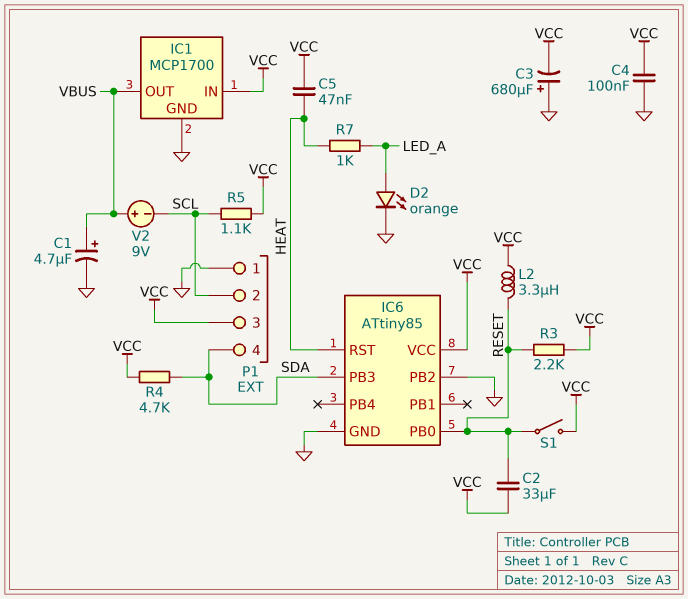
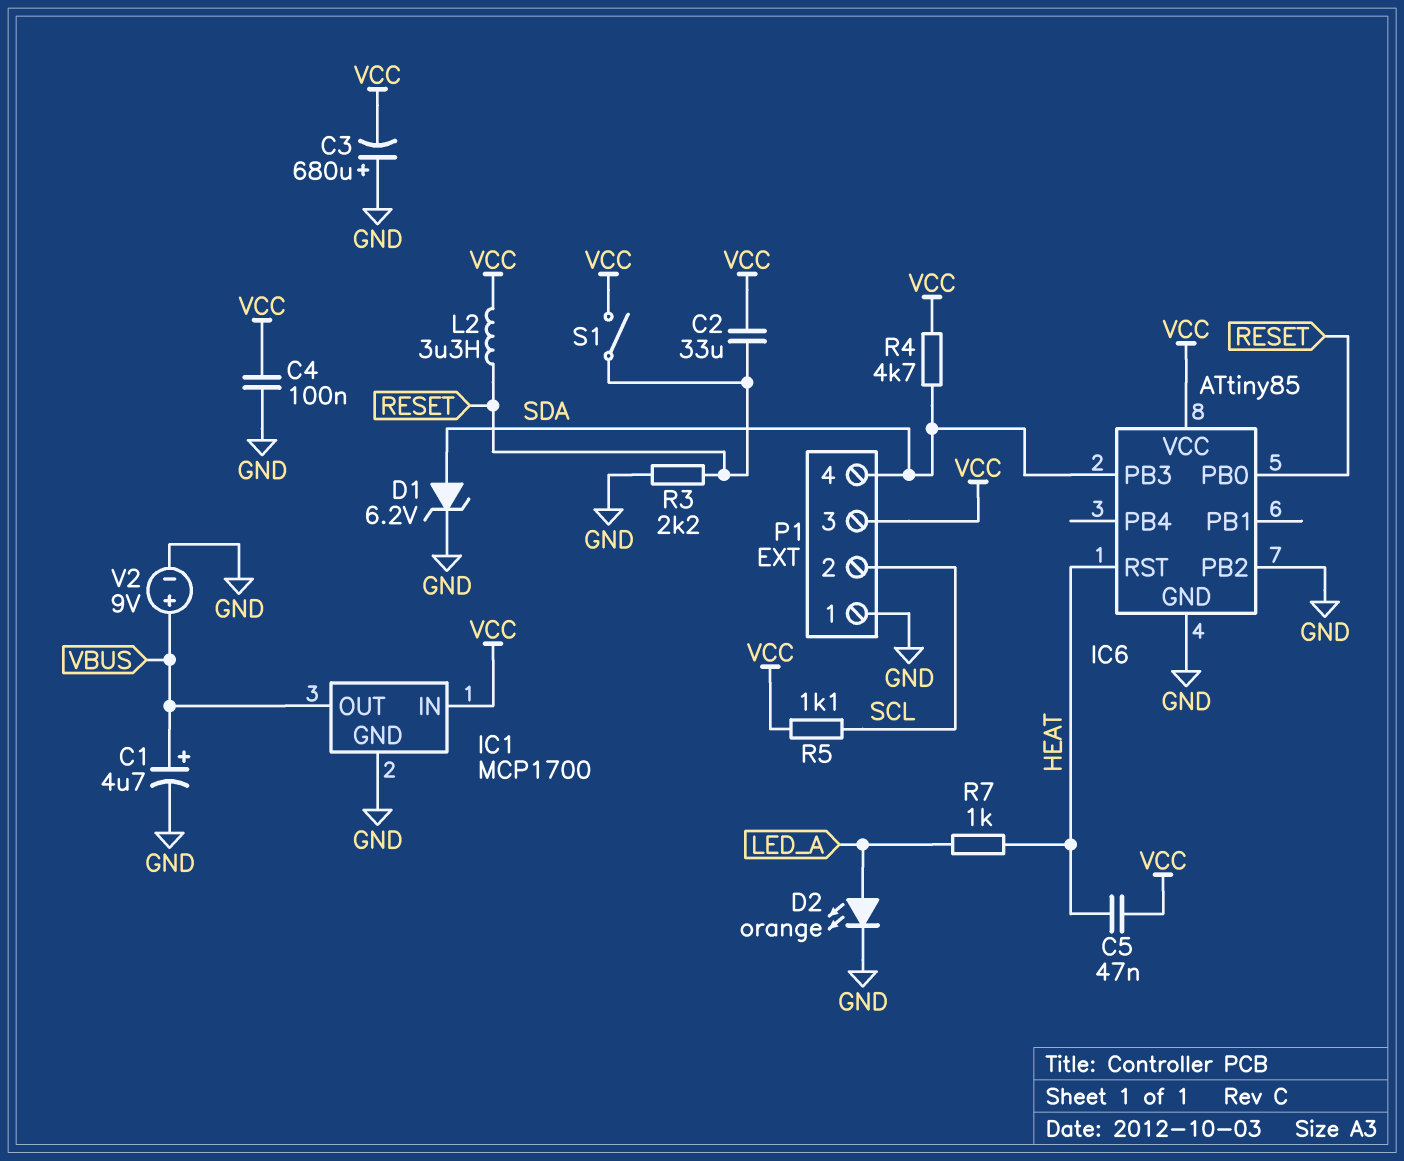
D1: none -> zener 6.2V (A SDA, K GND)
R3: 2.2k (RESET, VCC) -> 2.2k (GND, RESET)
V2: 9V (plus VBUS, minus SCL) -> 9V (plus VBUS, minus GND)

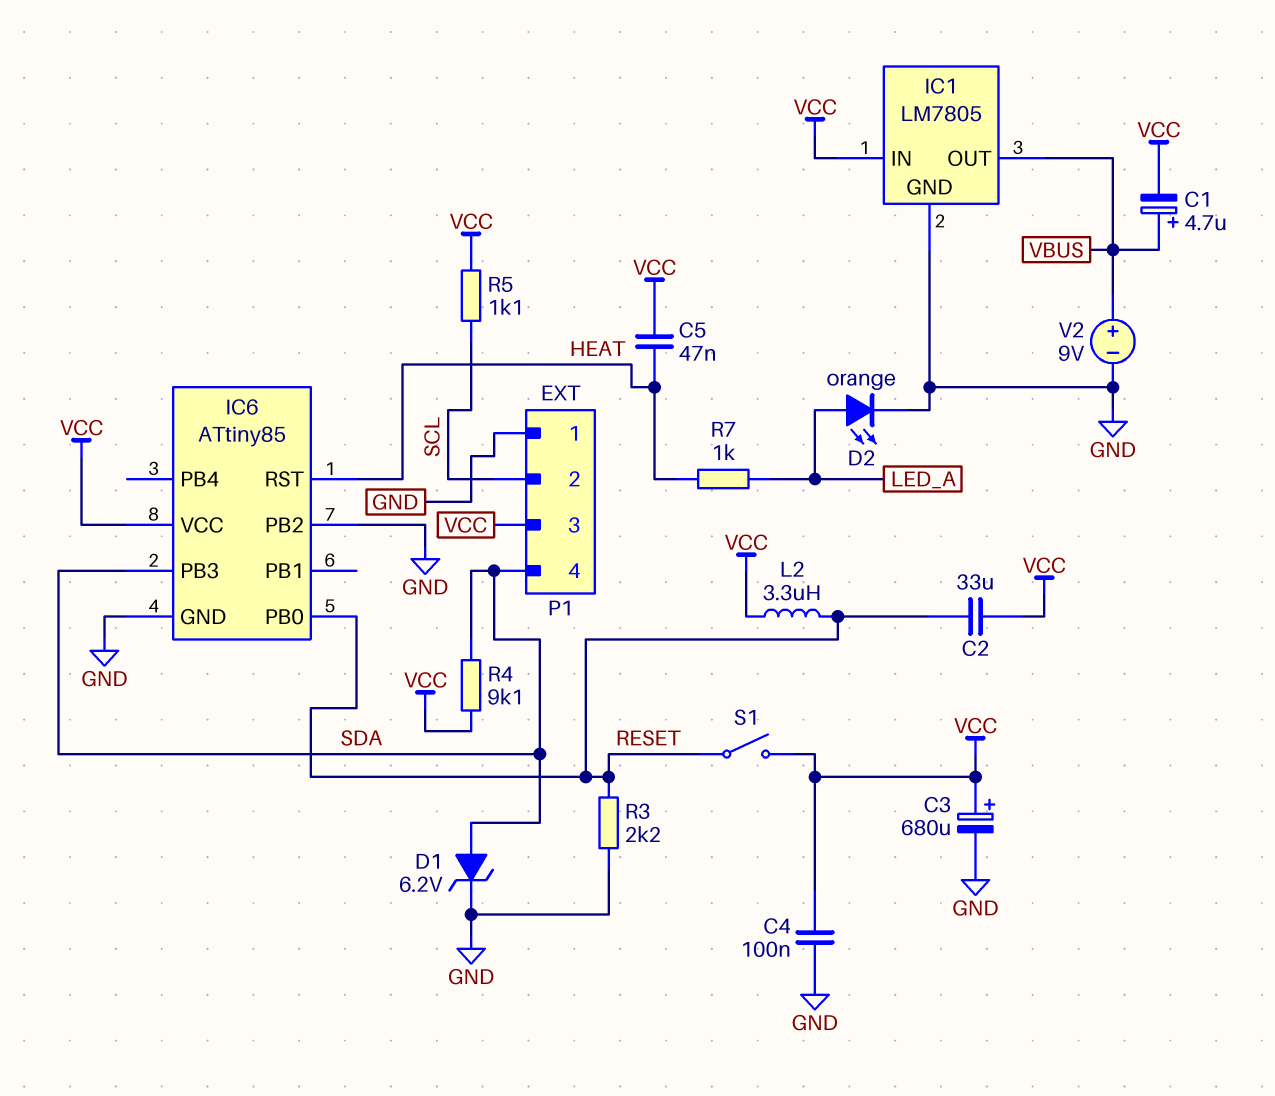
C1: 4.7uF (plus VBUS, minus GND) -> 4.7uF (plus VBUS, minus VCC)
C3: 680uF (plus GND, minus VCC) -> 680uF (plus VCC, minus GND)
IC1: MCP1700 -> LM7805
R4: 4.7k (SDA, VCC) -> 9.1k (SDA, VCC)

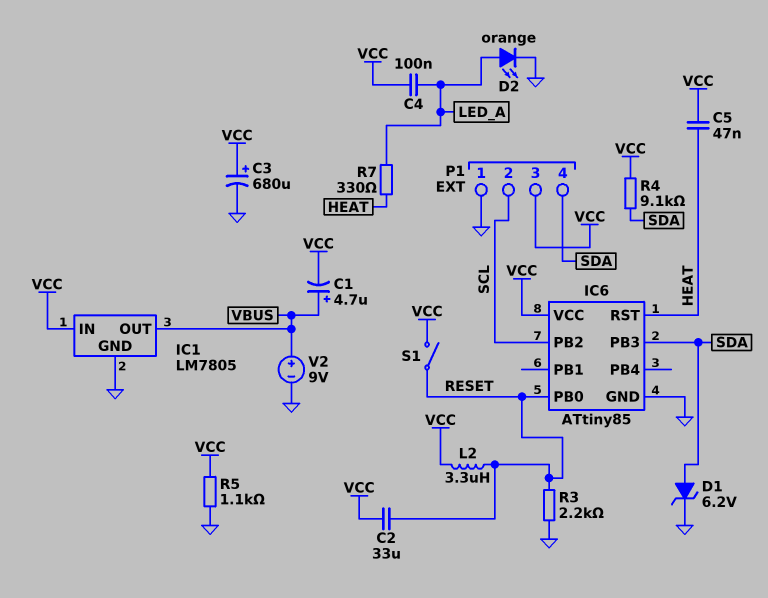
C4: 100nF (GND, VCC) -> 100nF (LED_A, VCC)
IC6 pin PB2: GND -> SCL
R5: 1.1k (SCL, VCC) -> 1.1k (GND, VCC)
R7: 1k (HEAT, LED_A) -> 330 (HEAT, LED_A)

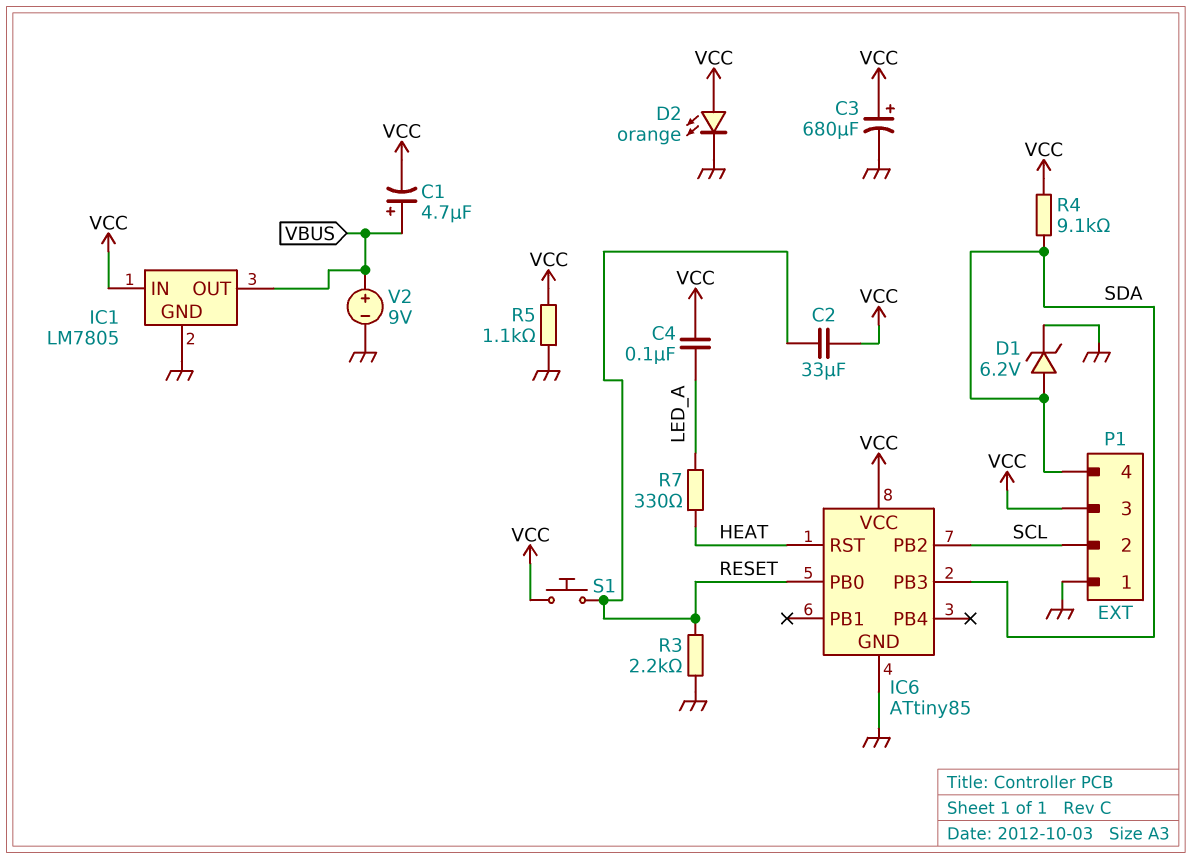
C5: 47nF (HEAT, VCC) -> none
D2: LED orange (A LED_A, K GND) -> LED orange (A VCC, K GND)
L2: 3.3uH (RESET, VCC) -> none
S1: switch (RESET, VCC) -> button (RESET, VCC)

